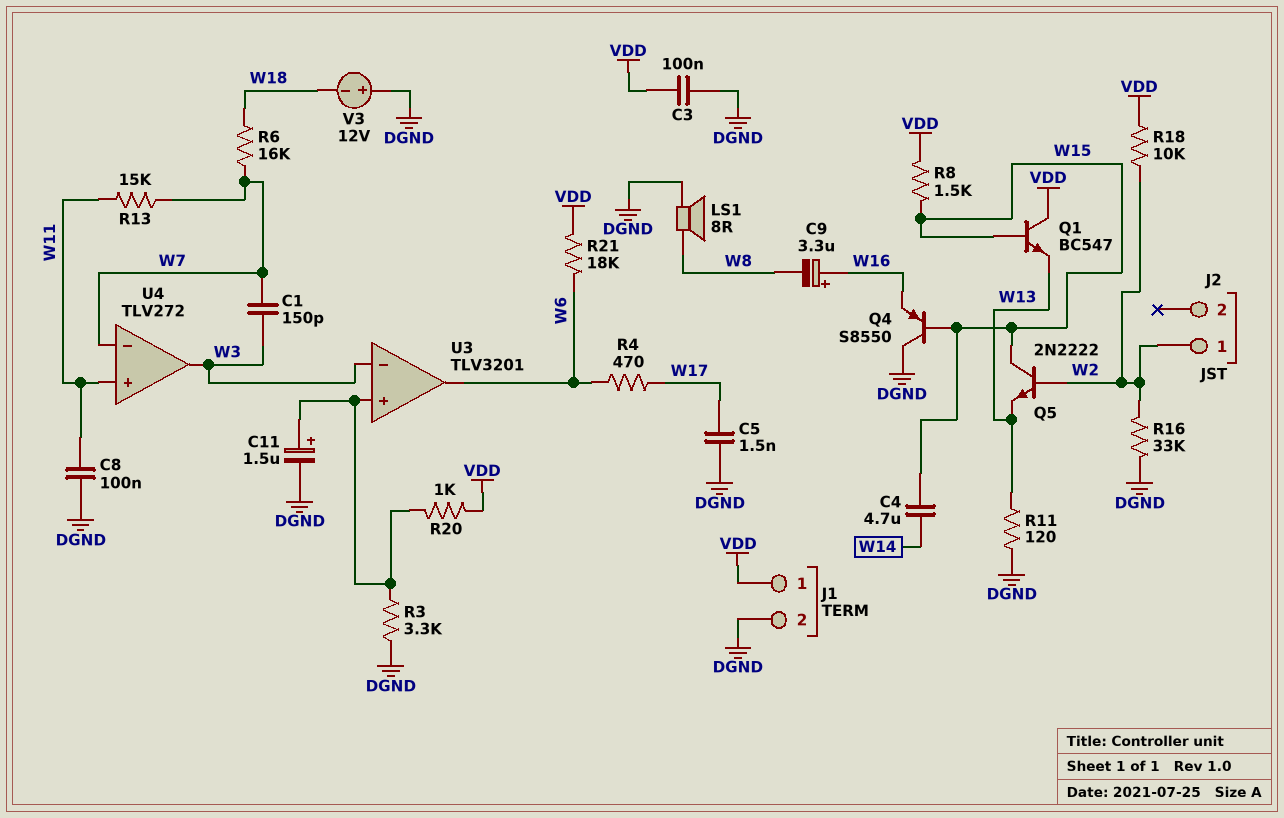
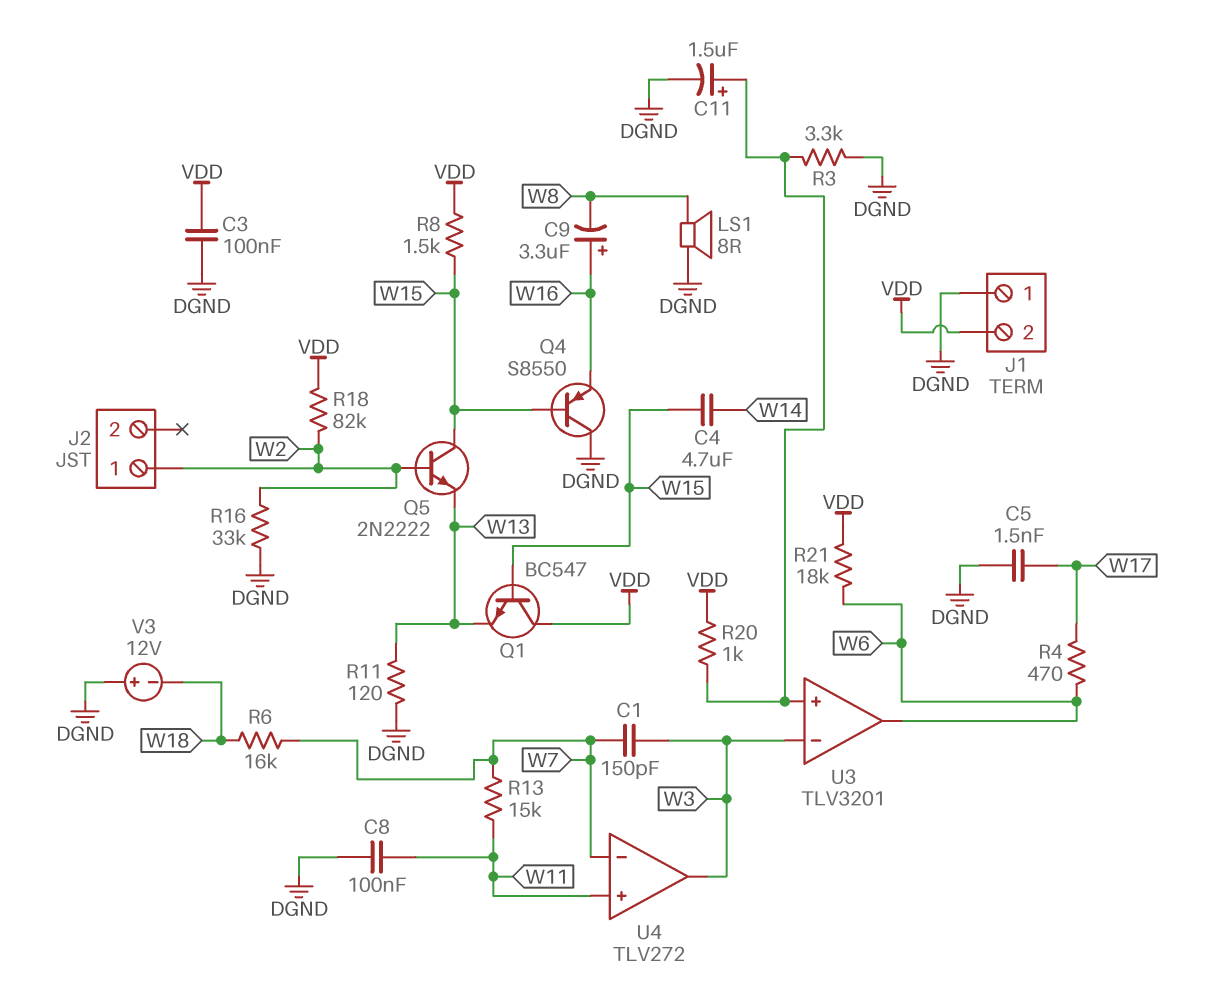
J1 pin 1: VDD -> DGND
J1 pin 2: DGND -> VDD
R18: 10k (VDD, W2) -> 82k (VDD, W2)

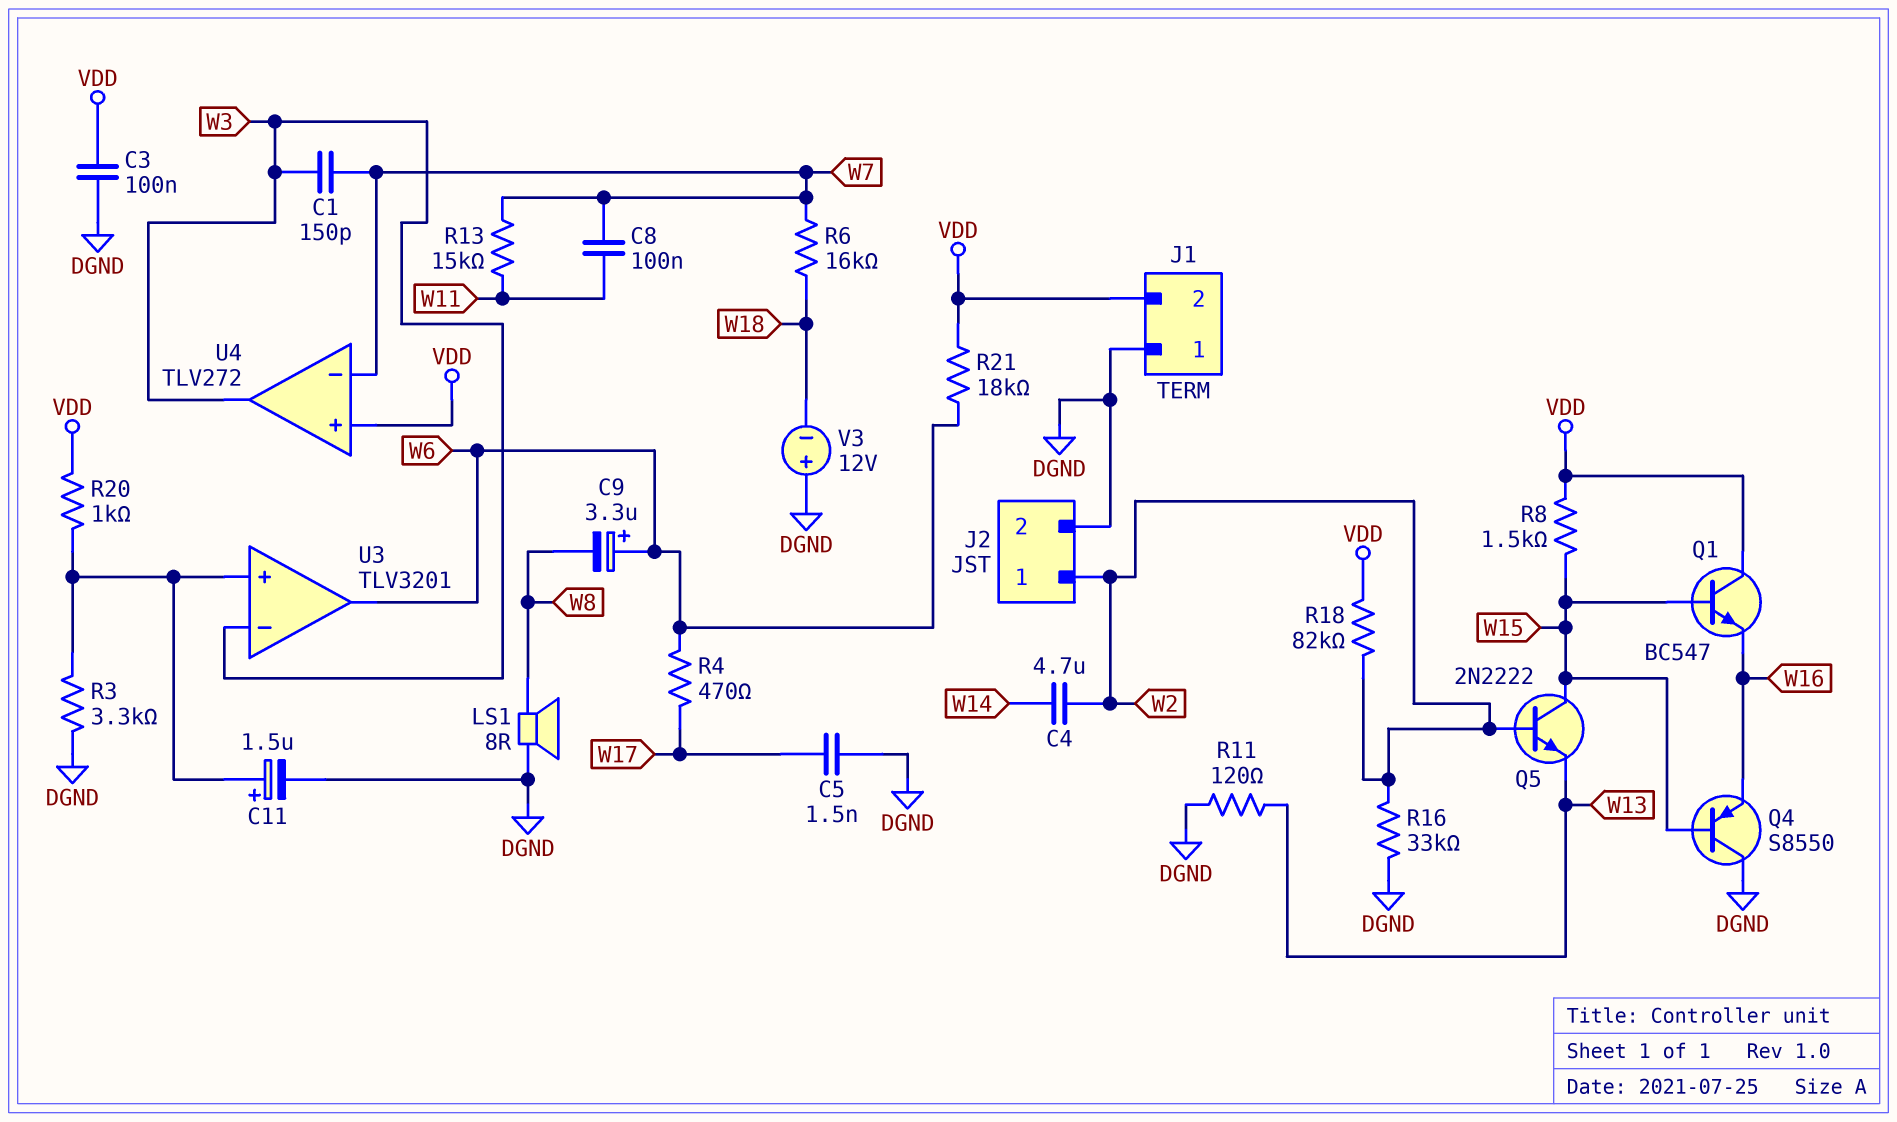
C4: 4.7uF (W14, W15) -> 4.7uF (W2, W14)
C8: 100nF (DGND, W11) -> 100nF (W7, W11)
C9: 3.3uF (plus W16, minus W8) -> 3.3uF (plus W6, minus W8)
J2 pin 2: none -> DGND
Q1: NPN BC547 (B W15, C VDD, E W13) -> NPN BC547 (B W15, C VDD, E W16)
U4 pin in+: W11 -> VDD

